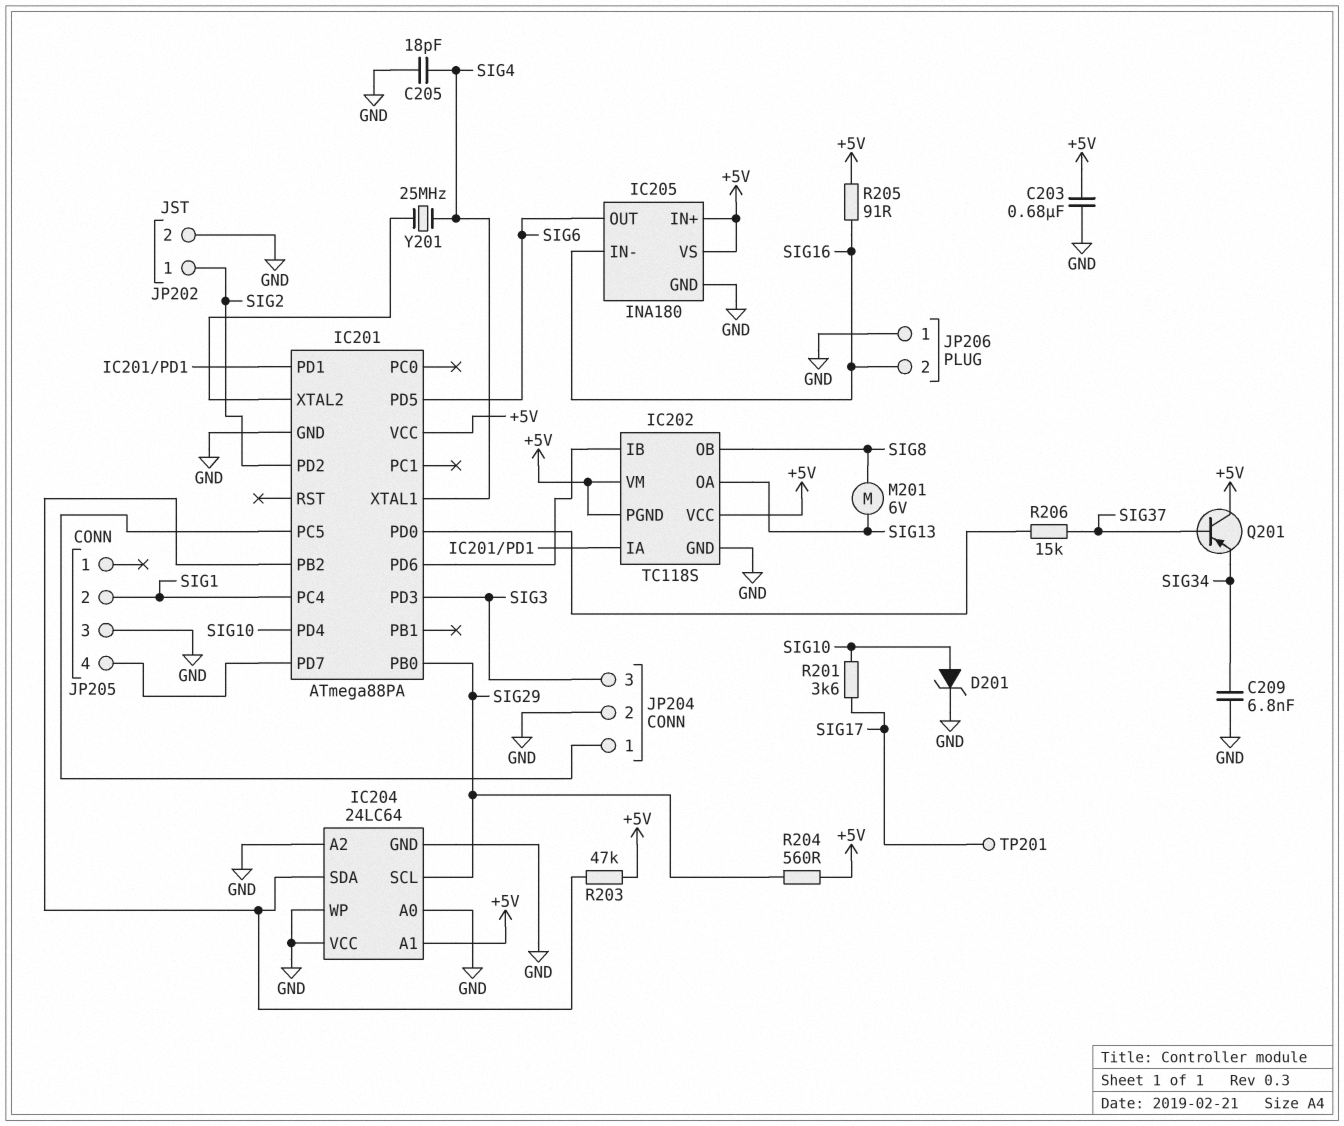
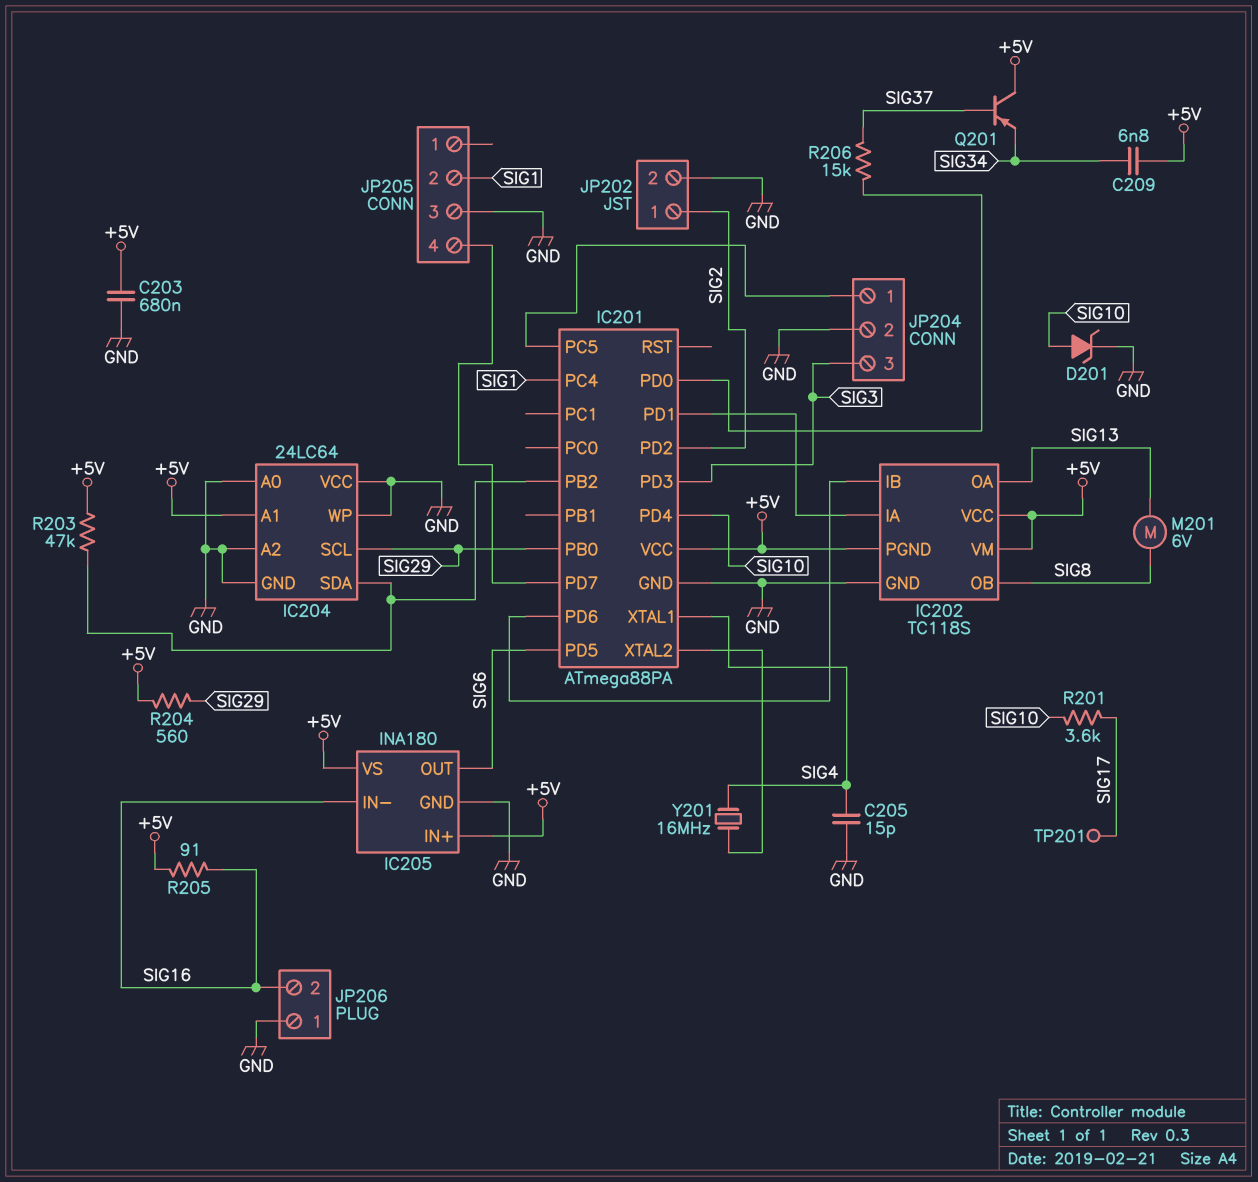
C205: 18pF (GND, SIG4) -> 15pF (GND, SIG4)
C209: 6.8nF (GND, SIG34) -> 6.8nF (+5V, SIG34)
Y201: 25MHz (IC201/XTAL2, SIG4) -> 16MHz (IC201/XTAL2, SIG4)

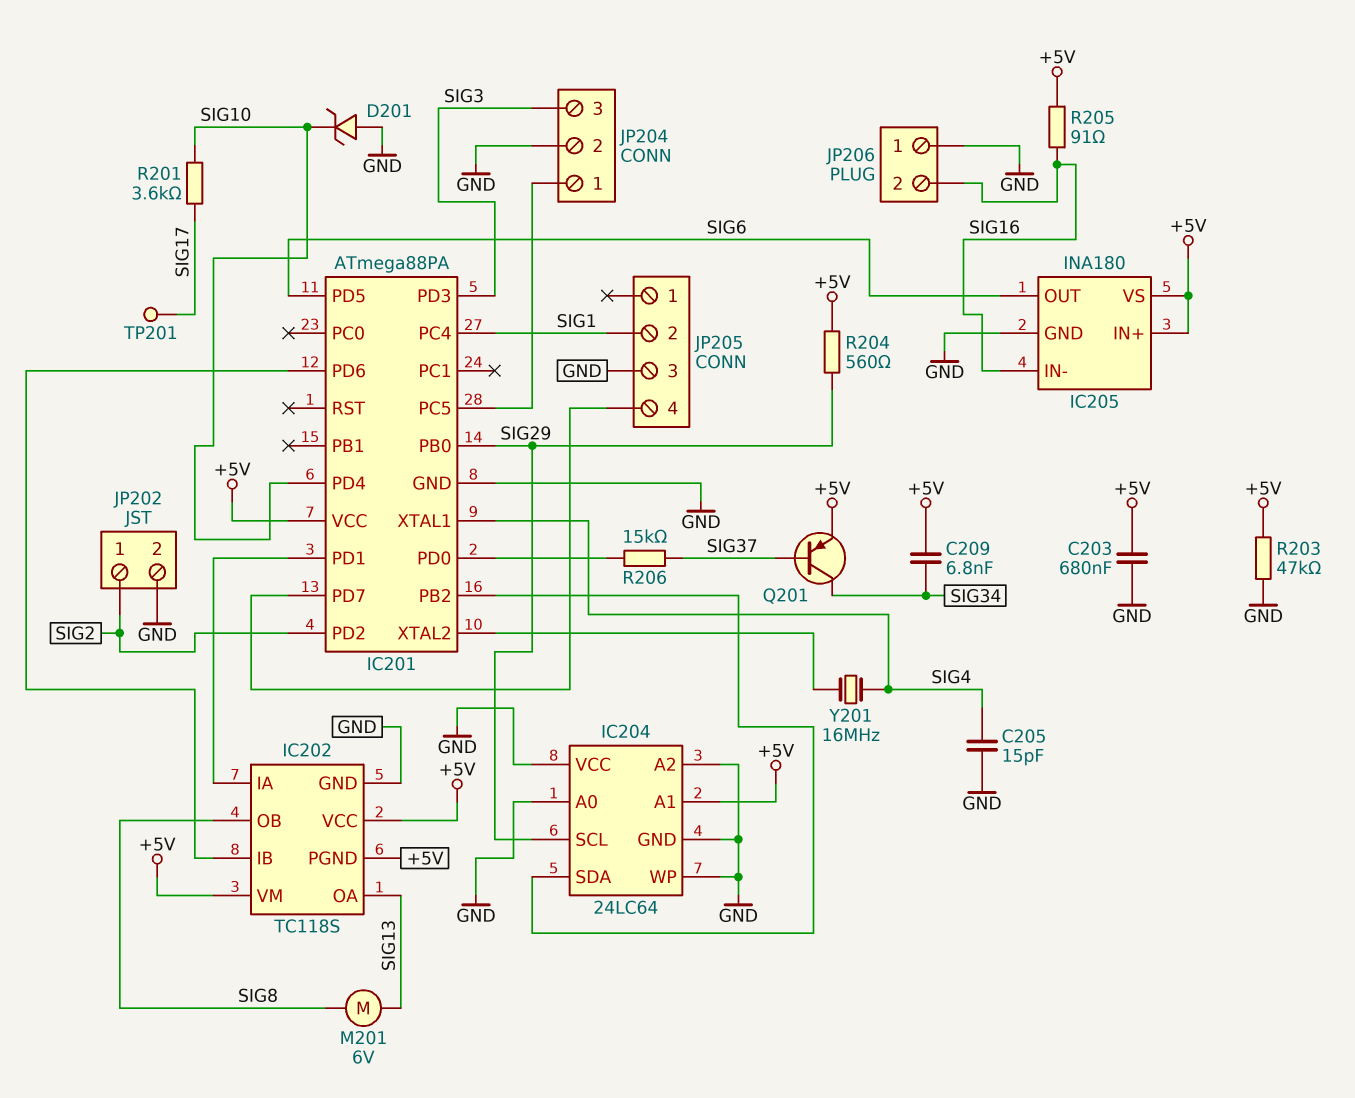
D201: zener (A SIG10, K GND) -> zener (A GND, K SIG10)
Q201: PNP (B SIG37, C +5V, E SIG34) -> PNP (B SIG37, C SIG34, E +5V)
R203: 47k (+5V, IC201/PB2) -> 47k (+5V, GND)

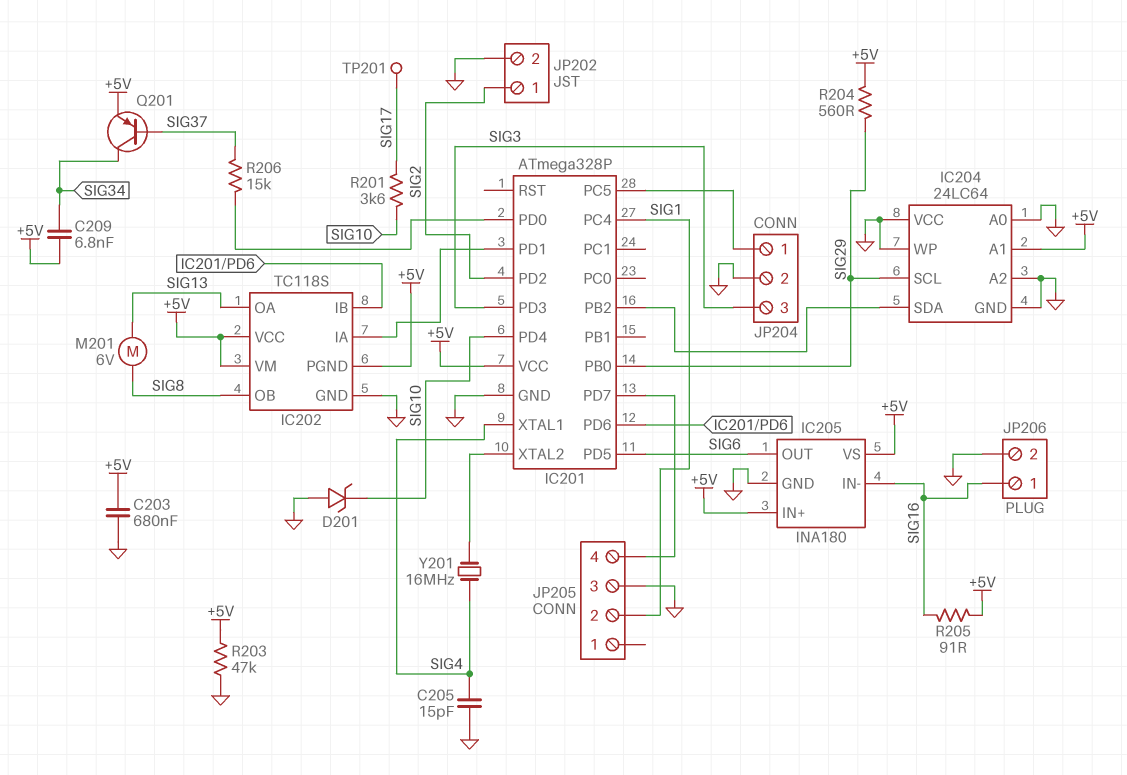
IC201: ATmega88PA -> ATmega328P
JP206 pin 1: GND -> SIG16
JP206 pin 2: SIG16 -> GND

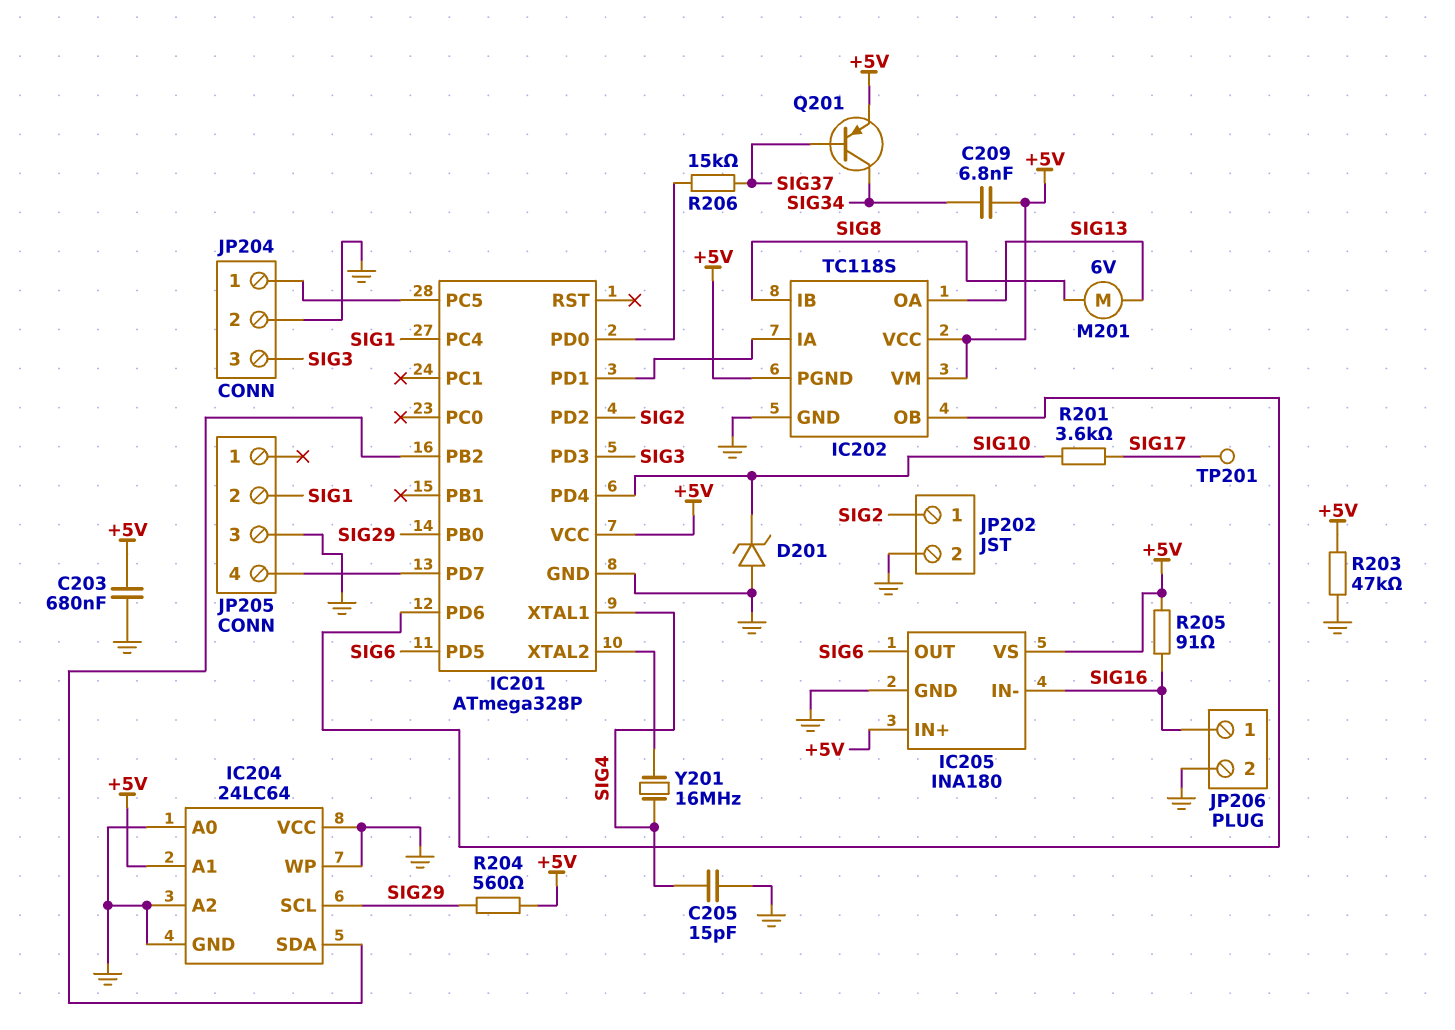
IC202 pin IB: IC201/PD6 -> SIG8
IC202 pin OB: SIG8 -> IC201/PD6

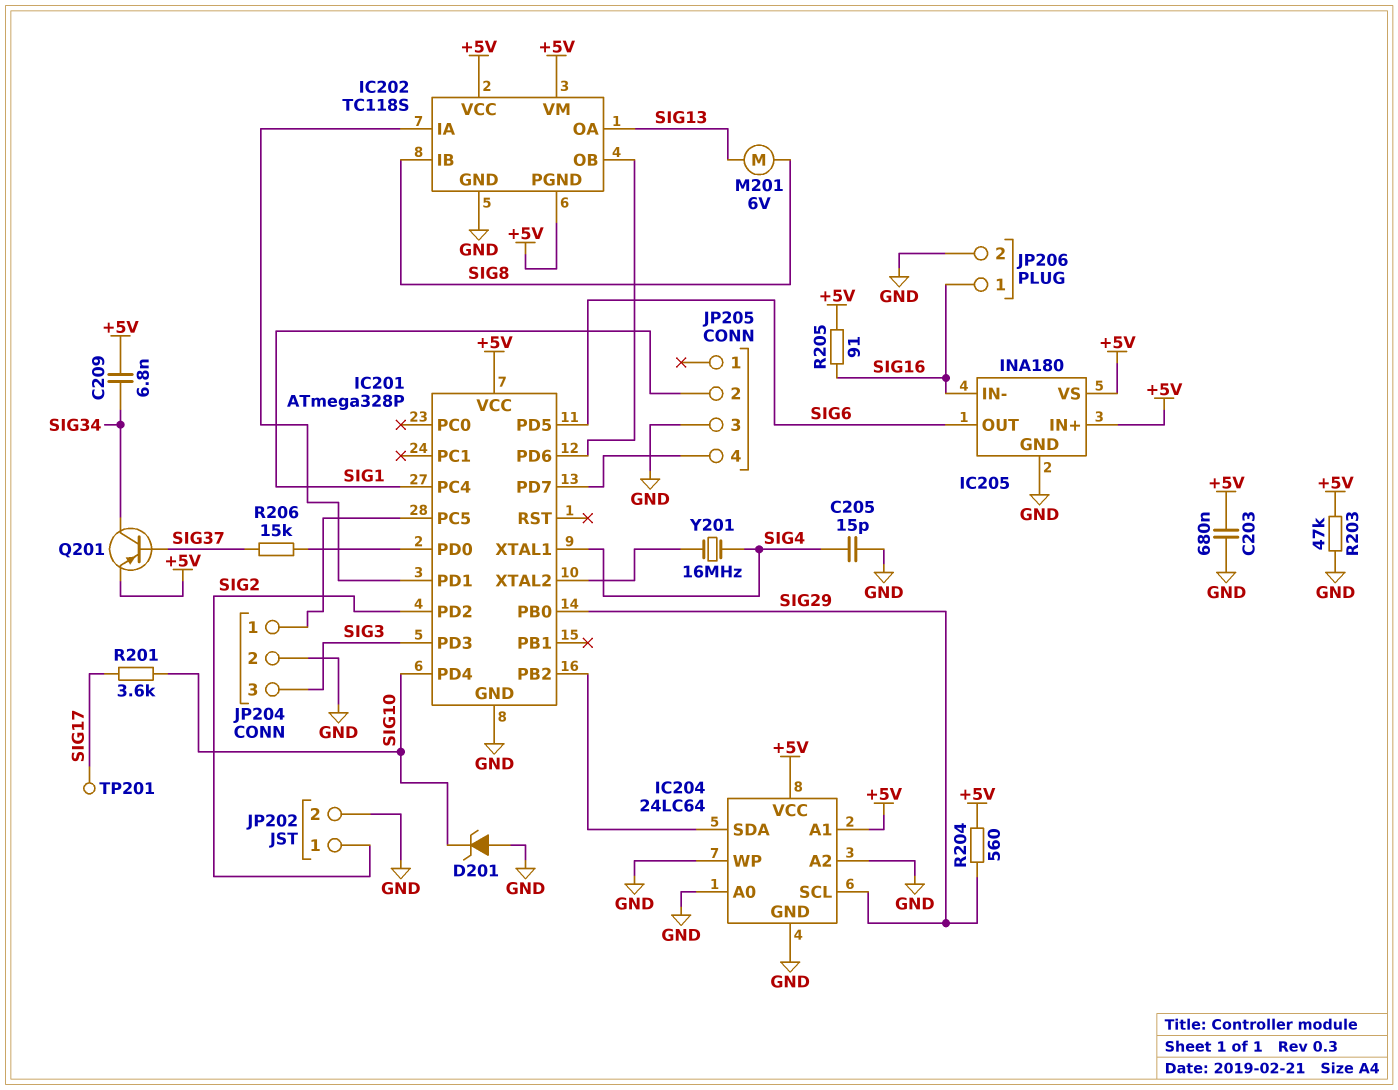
IC204 pin VCC: GND -> +5V

